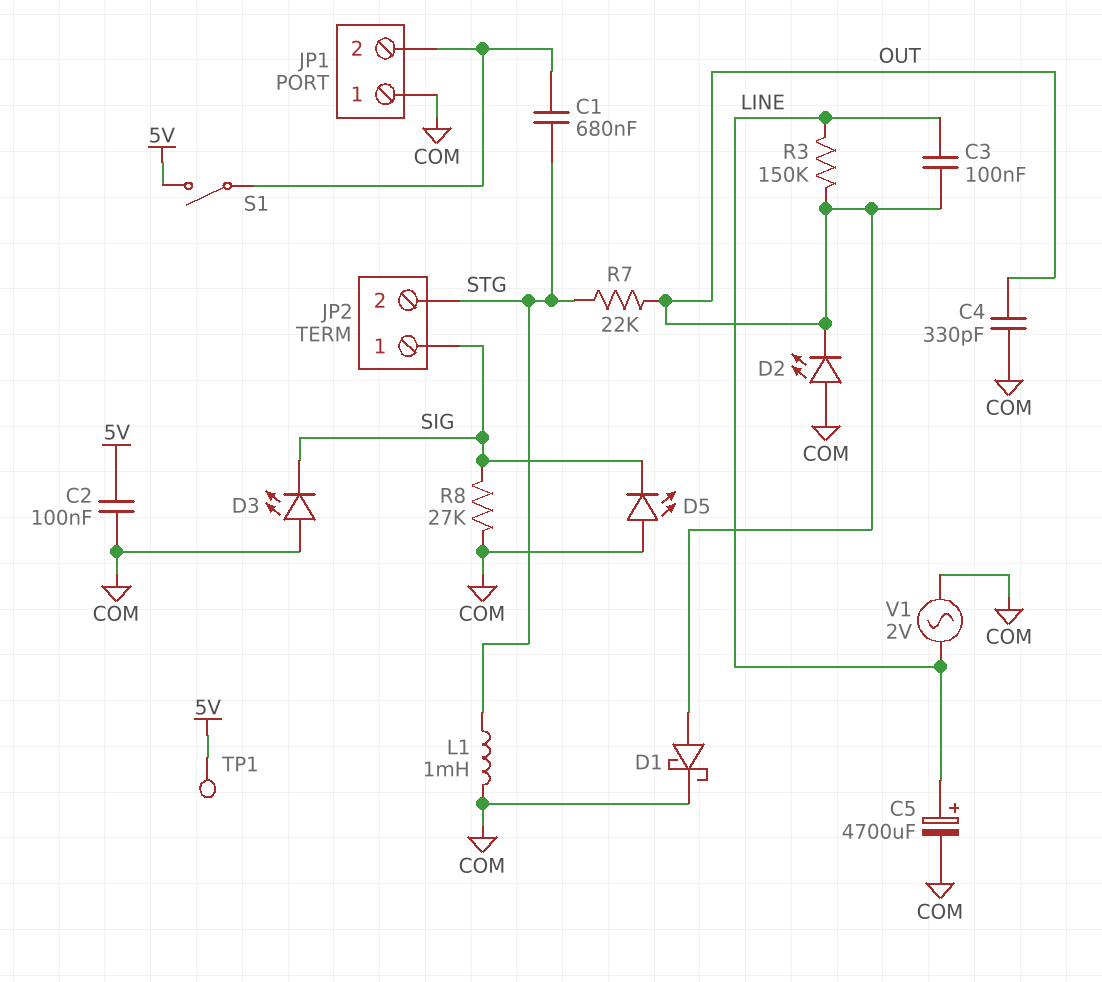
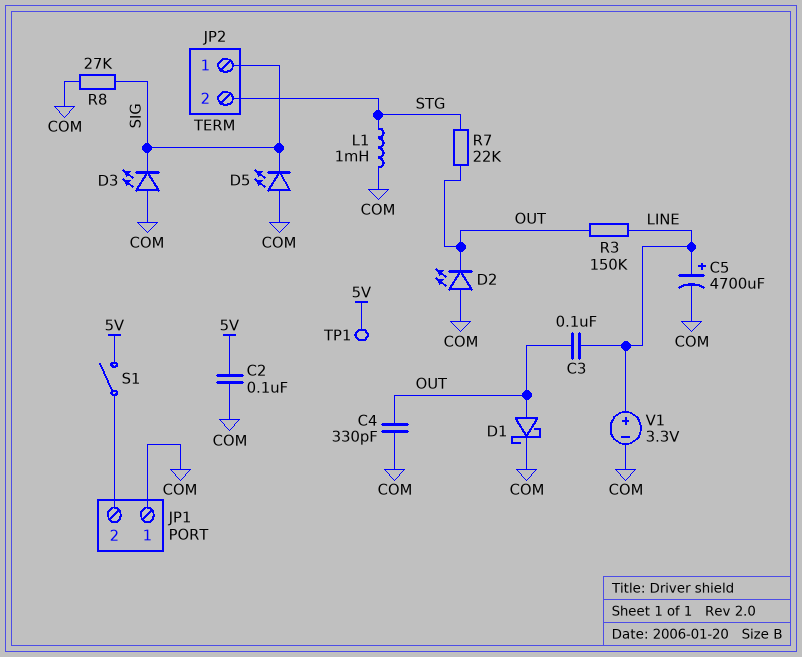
C1: 680nF (JP1/2, STG) -> none
V1: AC 2V (COM, LINE) -> 3.3V (plus LINE, minus COM)

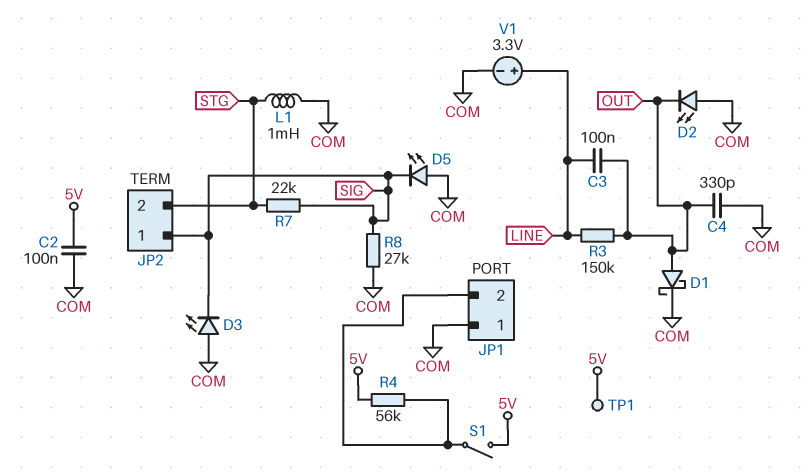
C5: 4700uF (plus LINE, minus COM) -> none
R4: none -> 56k (5V, JP1/2)
R7: 22k (OUT, STG) -> 22k (SIG, STG)

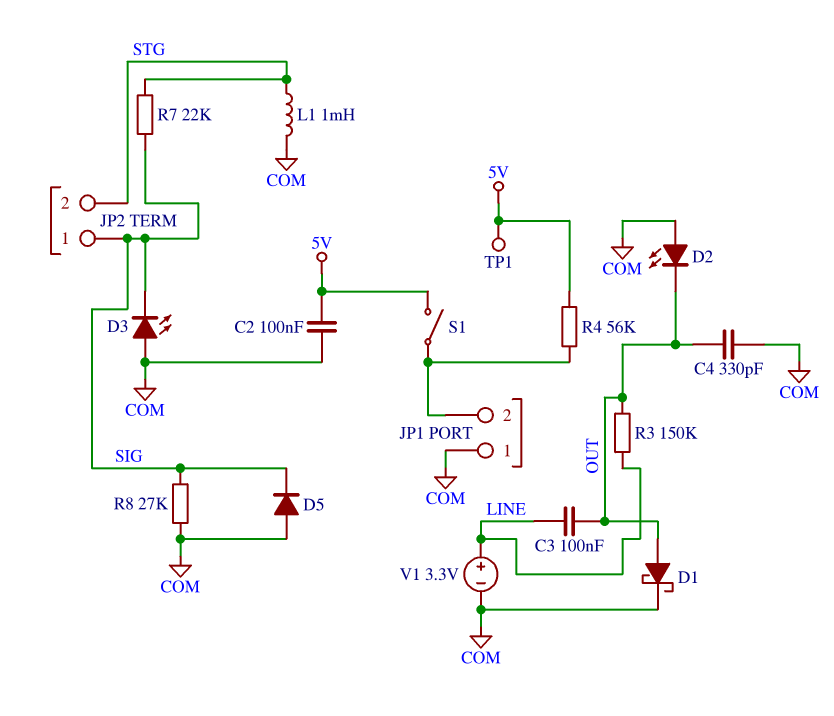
D5: LED (A COM, K SIG) -> diode (A COM, K SIG)

